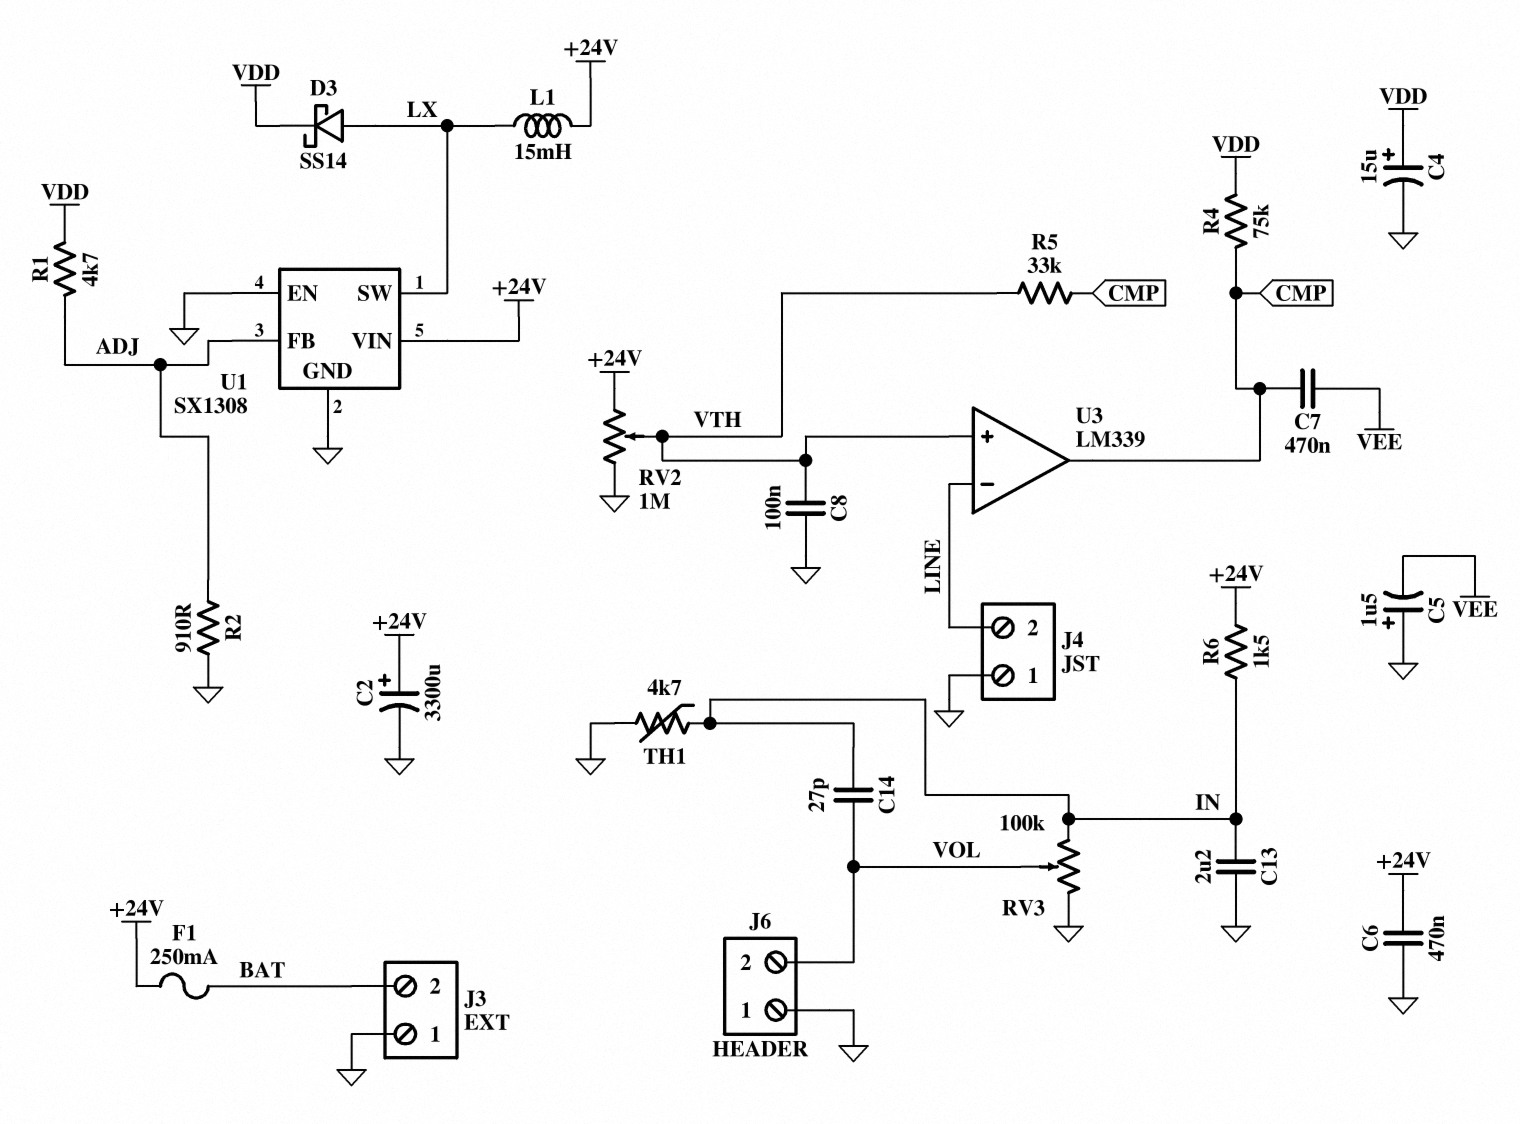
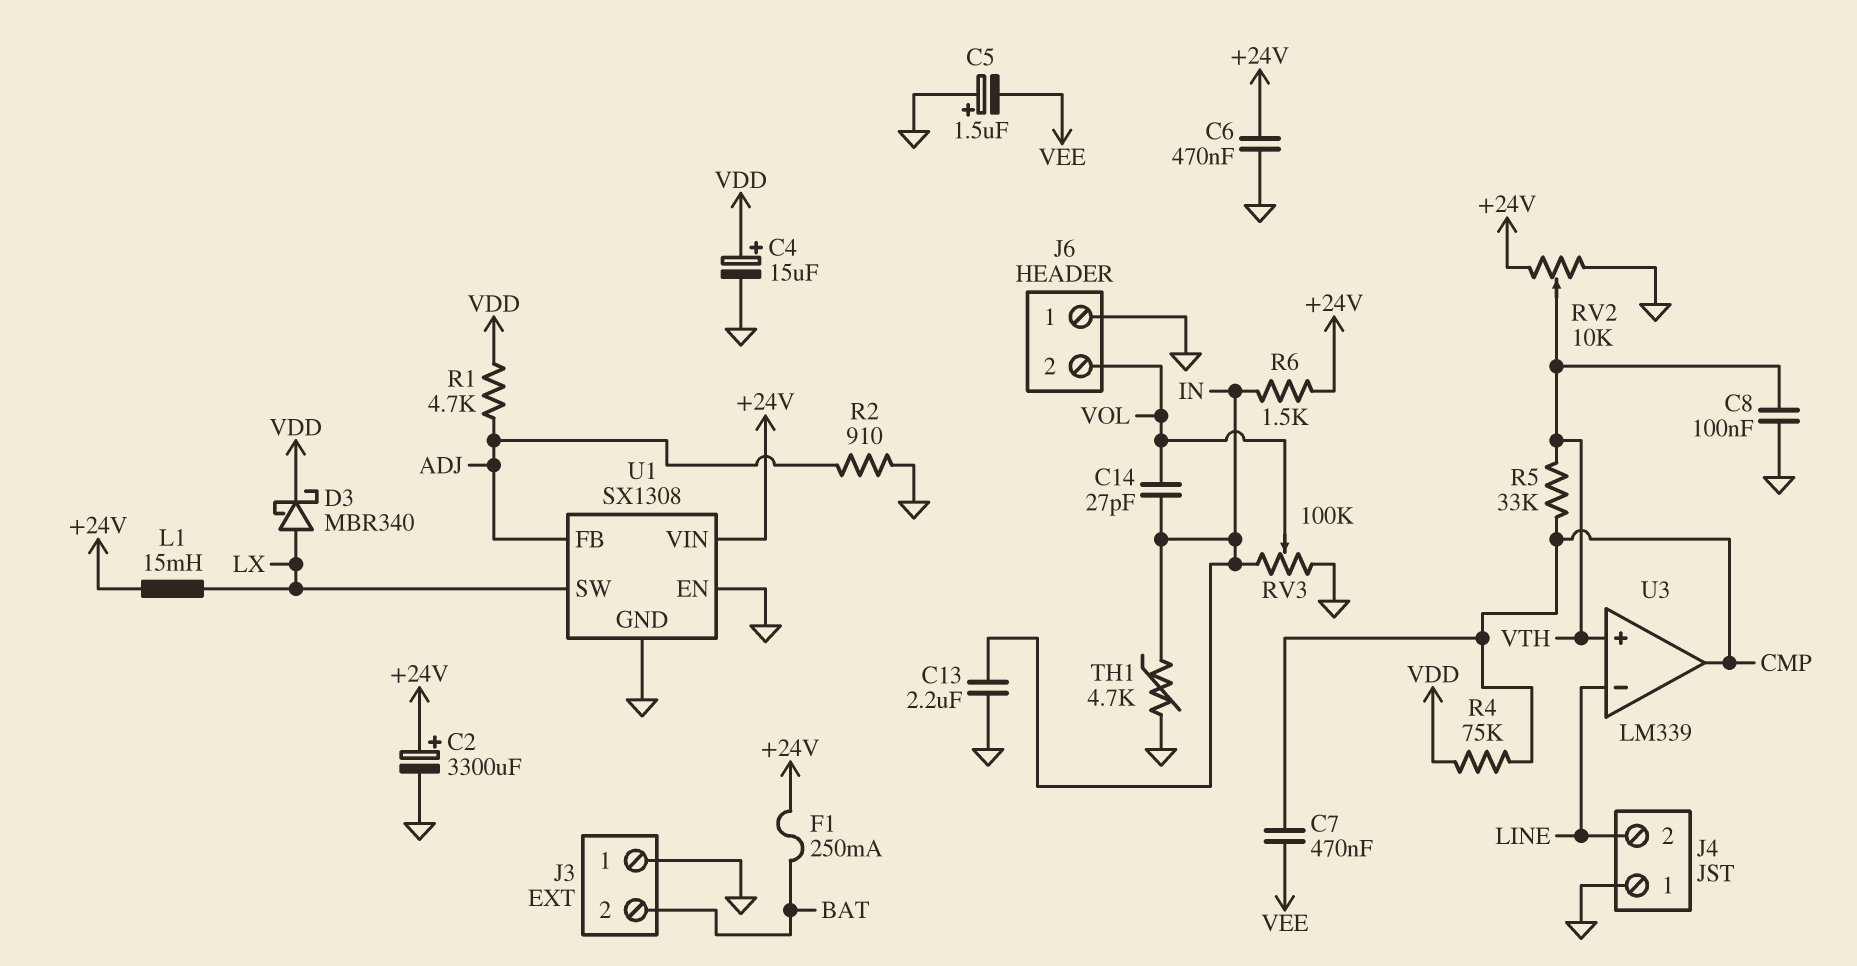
D3: schottky SS14 (A LX, K VDD) -> schottky MBR340 (A LX, K VDD)
RV2: 1M (+24V, GND, wiper VTH) -> 10k (+24V, GND, wiper VTH)

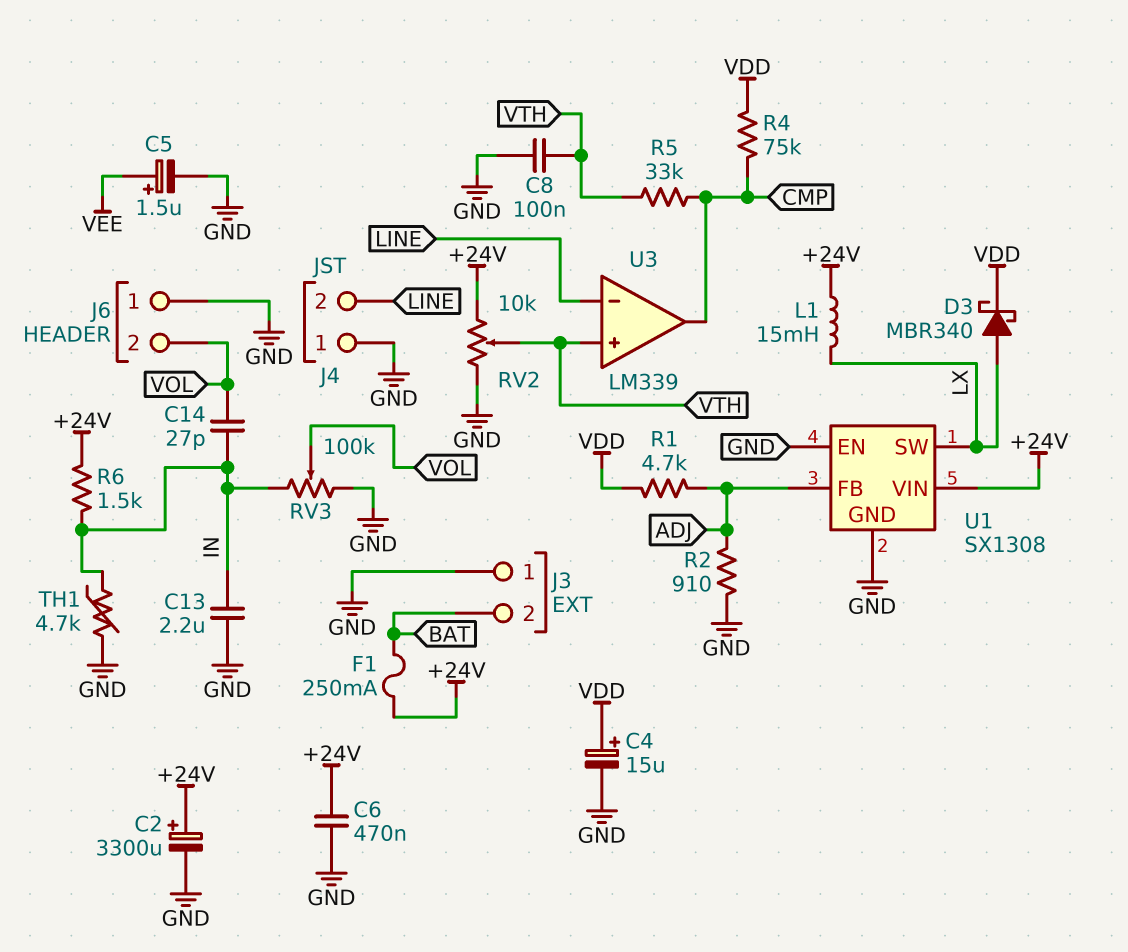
C5: 1.5uF (plus GND, minus VEE) -> 1.5uF (plus VEE, minus GND)
C7: 470nF (CMP, VEE) -> none

